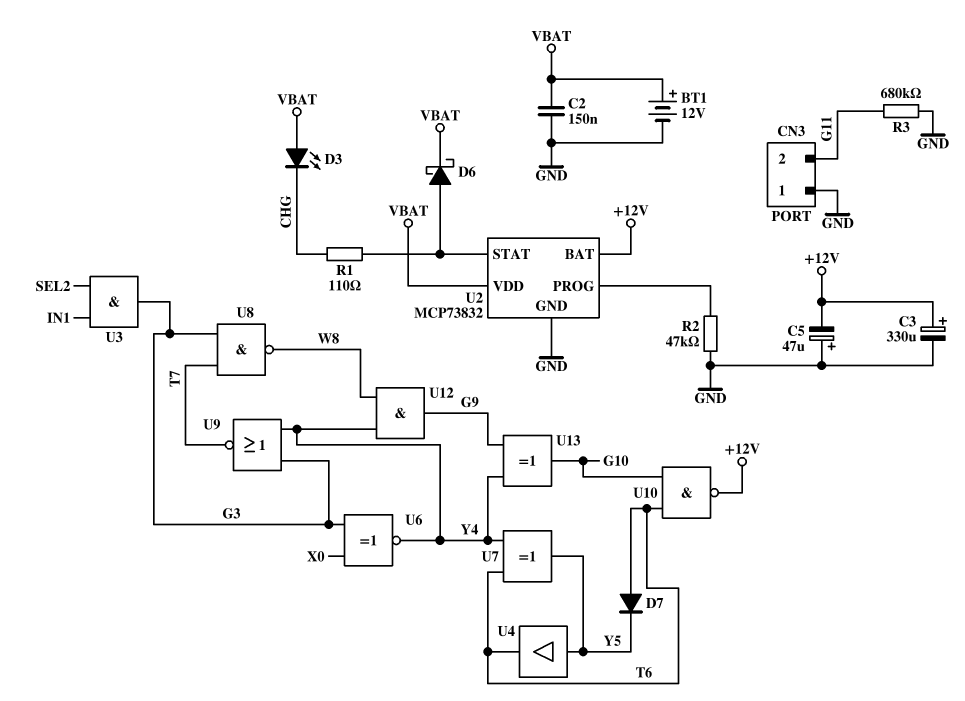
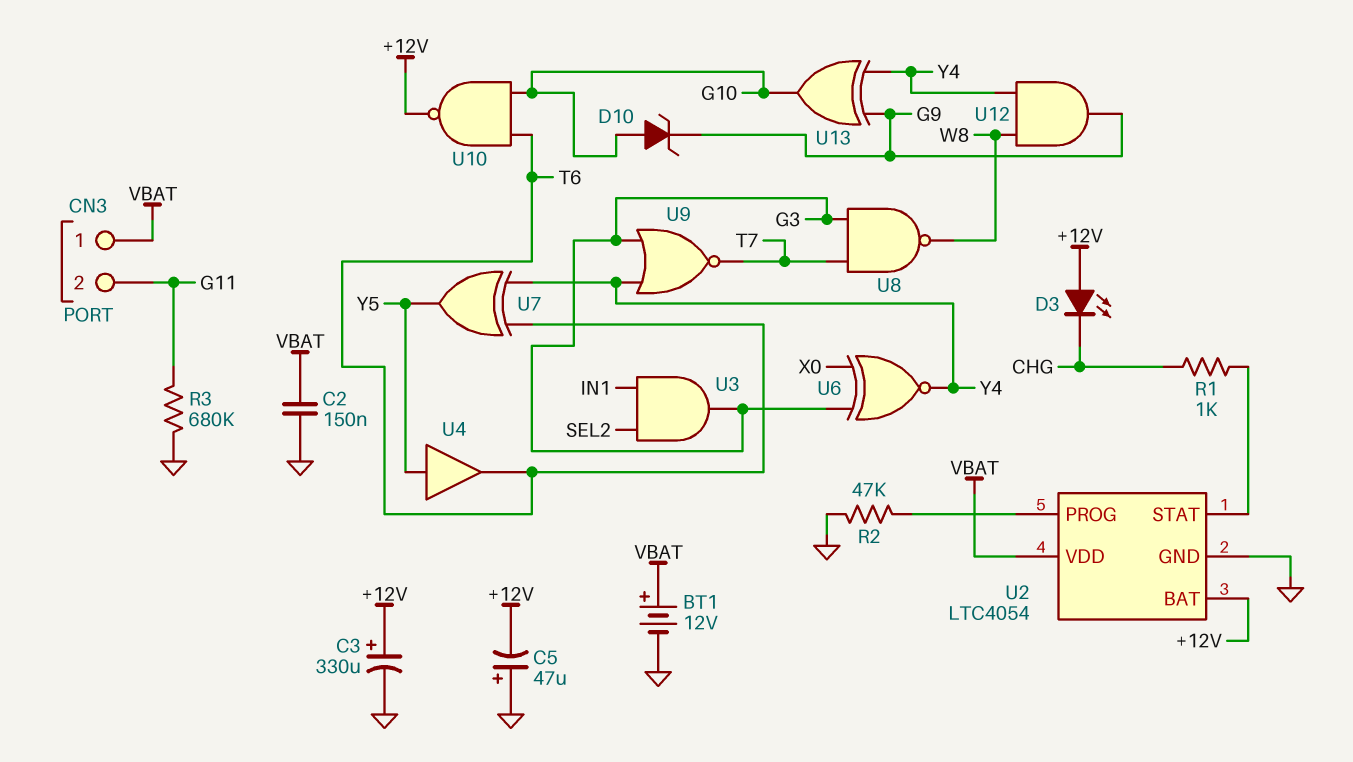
CN3 pin 1: GND -> VBAT
D3: LED (A VBAT, K CHG) -> LED (A +12V, K CHG)
D6: schottky (A U2/STAT, K VBAT) -> none
D7: diode (A T6, K Y5) -> none
D10: none -> zener (A G10, K G9)
R1: 110 (CHG, U2/STAT) -> 1k (CHG, U2/STAT)
U2: MCP73832 -> LTC4054

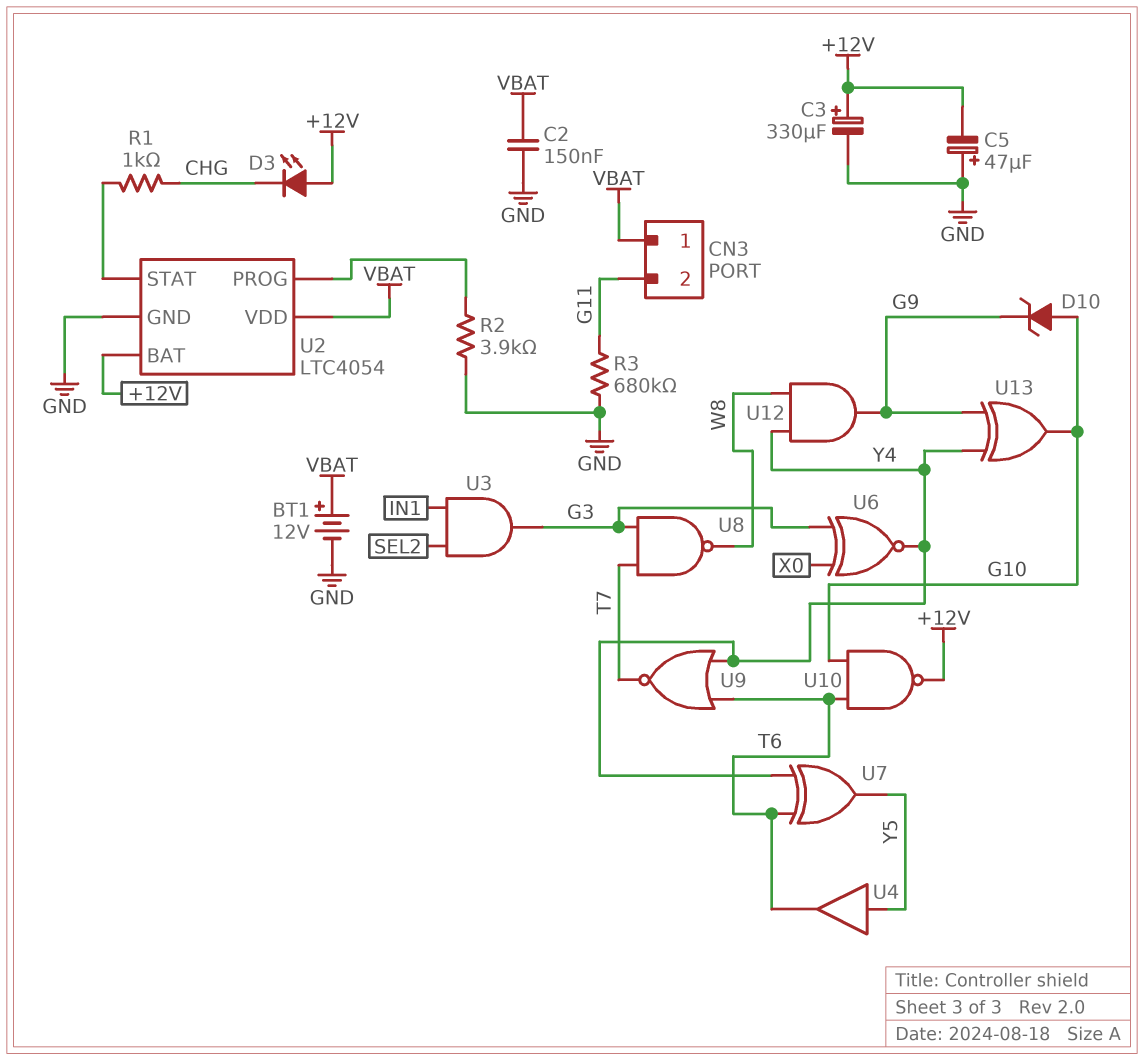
R2: 47k (GND, U2/PROG) -> 3.9k (GND, U2/PROG)
U9: NOR (in G3, in Y4, out T7) -> NOR (in T6, in Y4, out T7)

